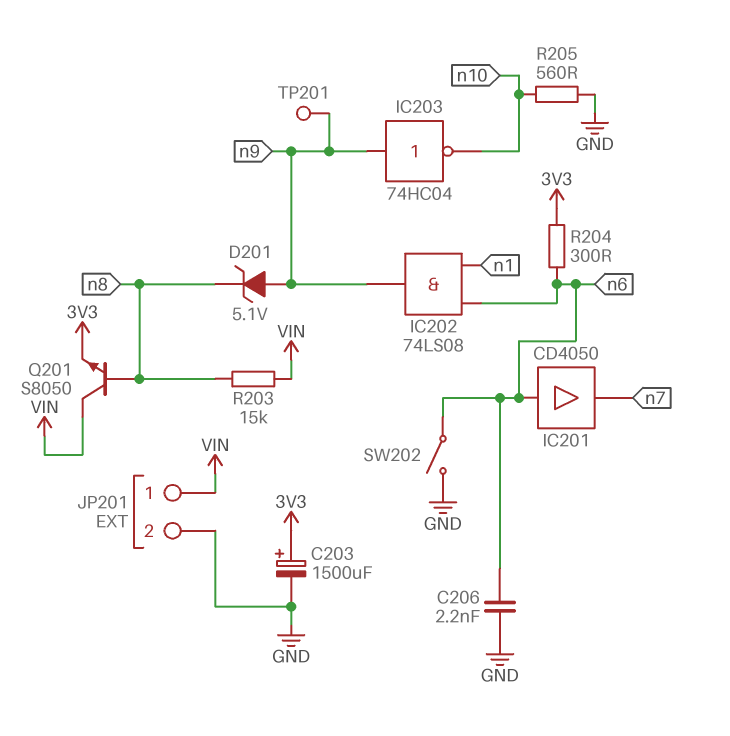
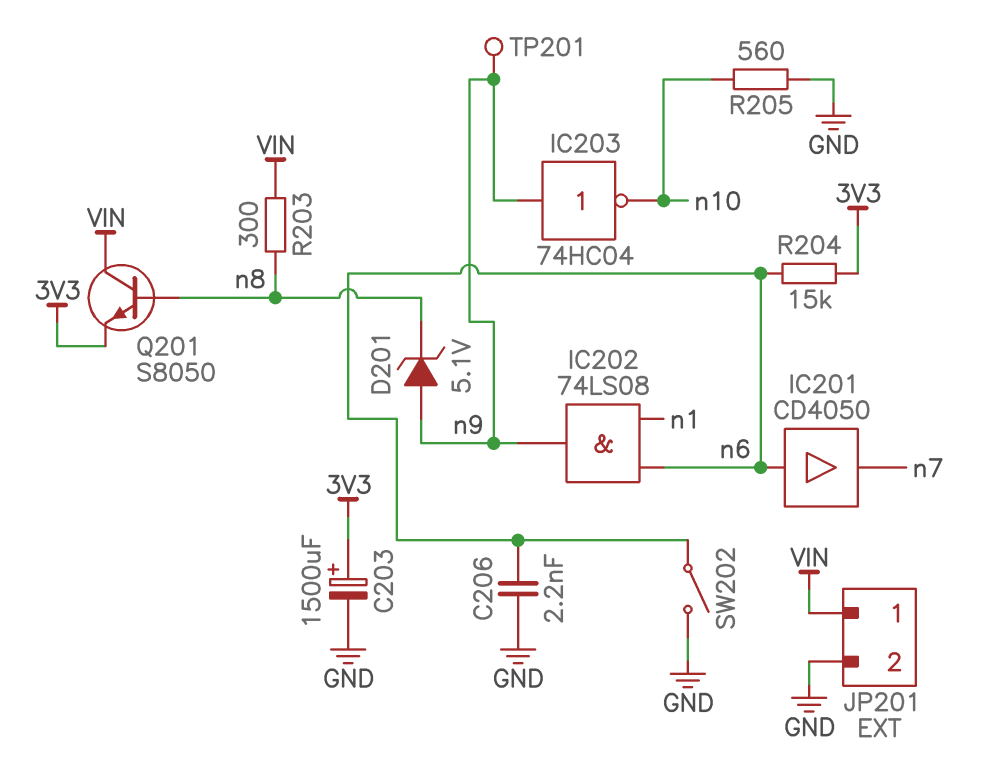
R203: 15k (VIN, n8) -> 300 (VIN, n8)
R204: 300 (3V3, n6) -> 15k (3V3, n6)

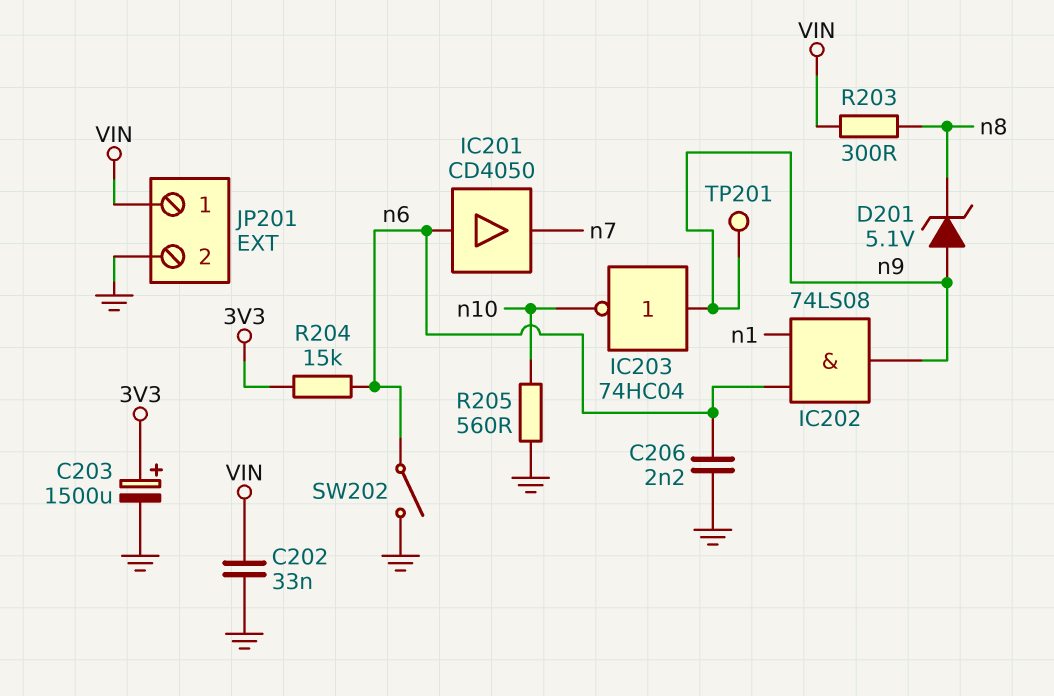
C202: none -> 33nF (GND, VIN)
Q201: NPN S8050 (B n8, C VIN, E 3V3) -> none

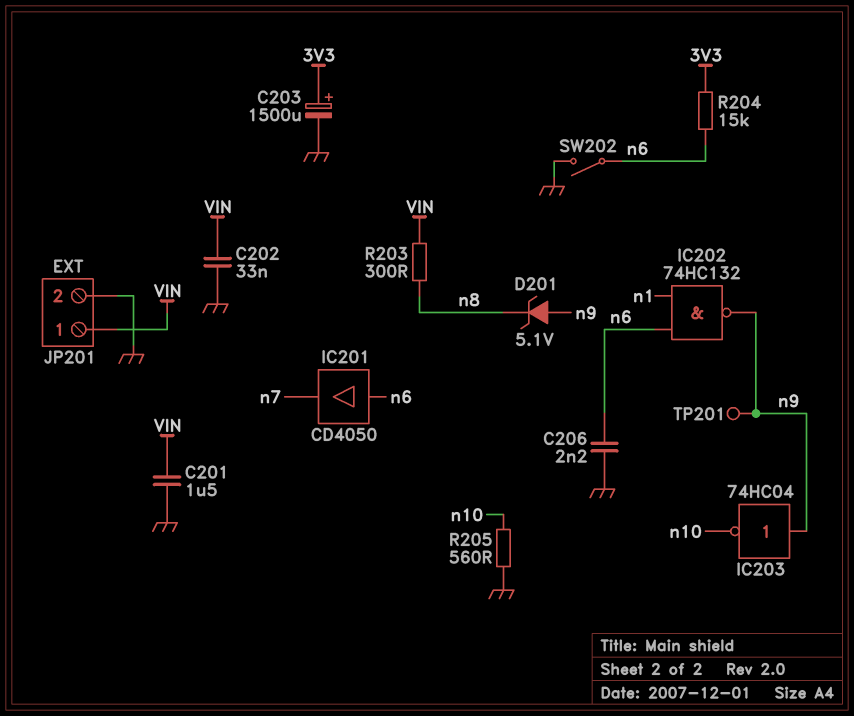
C201: none -> 1.5uF (GND, VIN)
IC202: AND 74LS08 (in n1, in n6, out n9) -> NAND 74HC132 (in n1, in n6, out n9)

